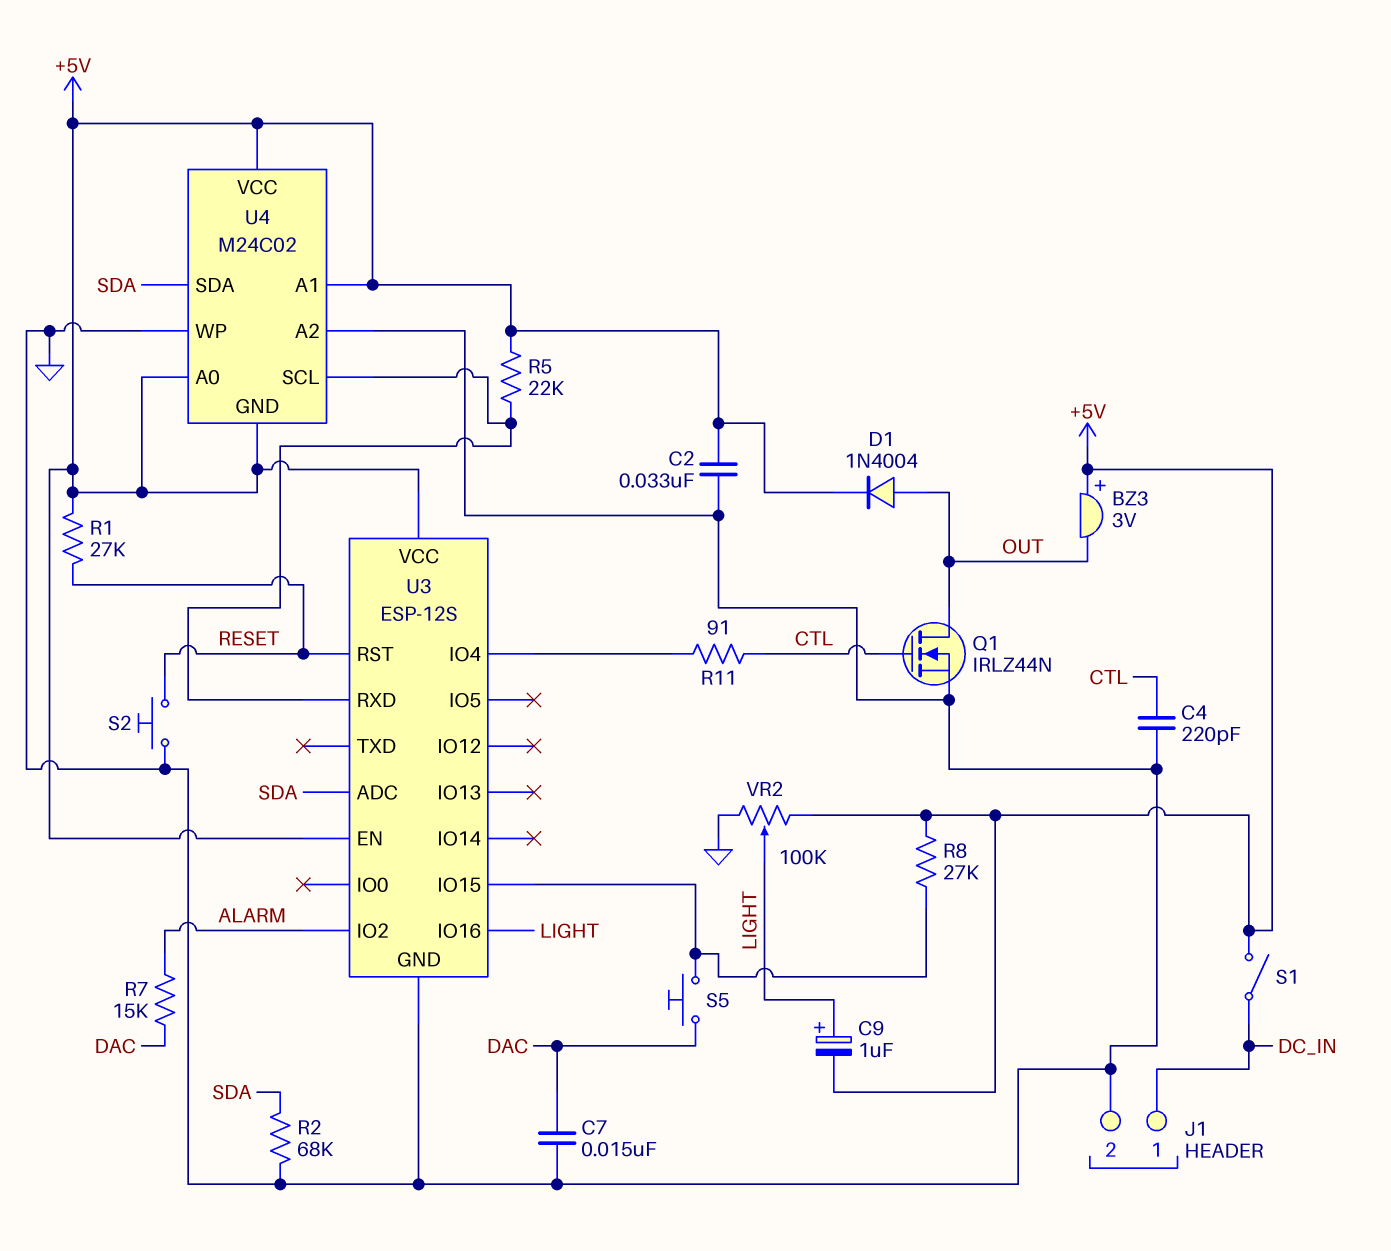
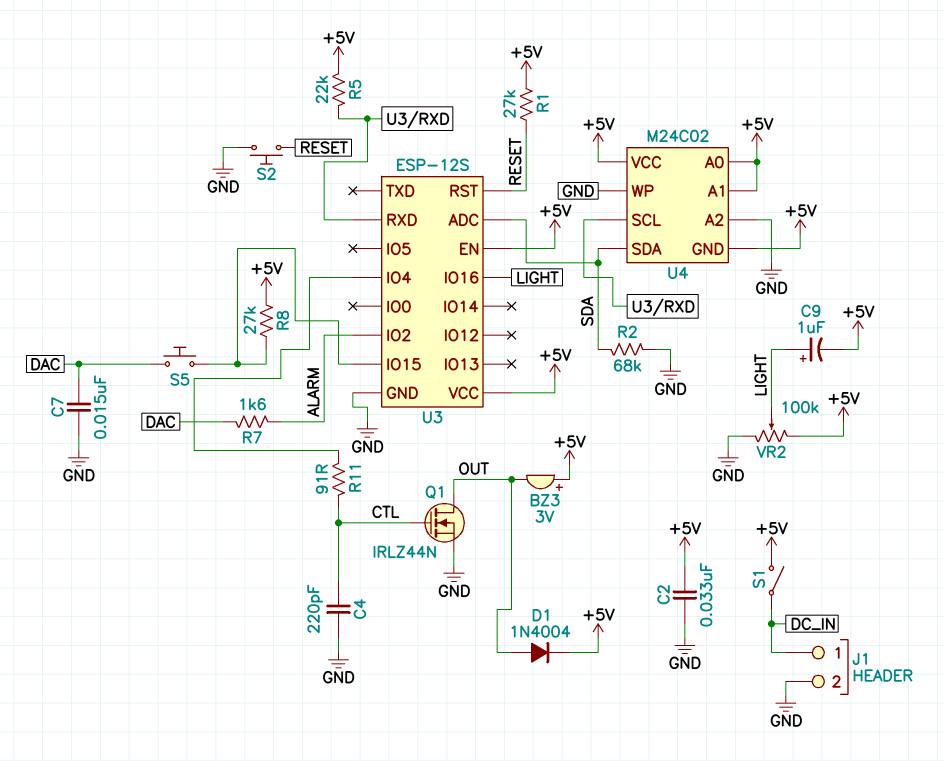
R7: 15k (ALARM, DAC) -> 1.6k (ALARM, DAC)

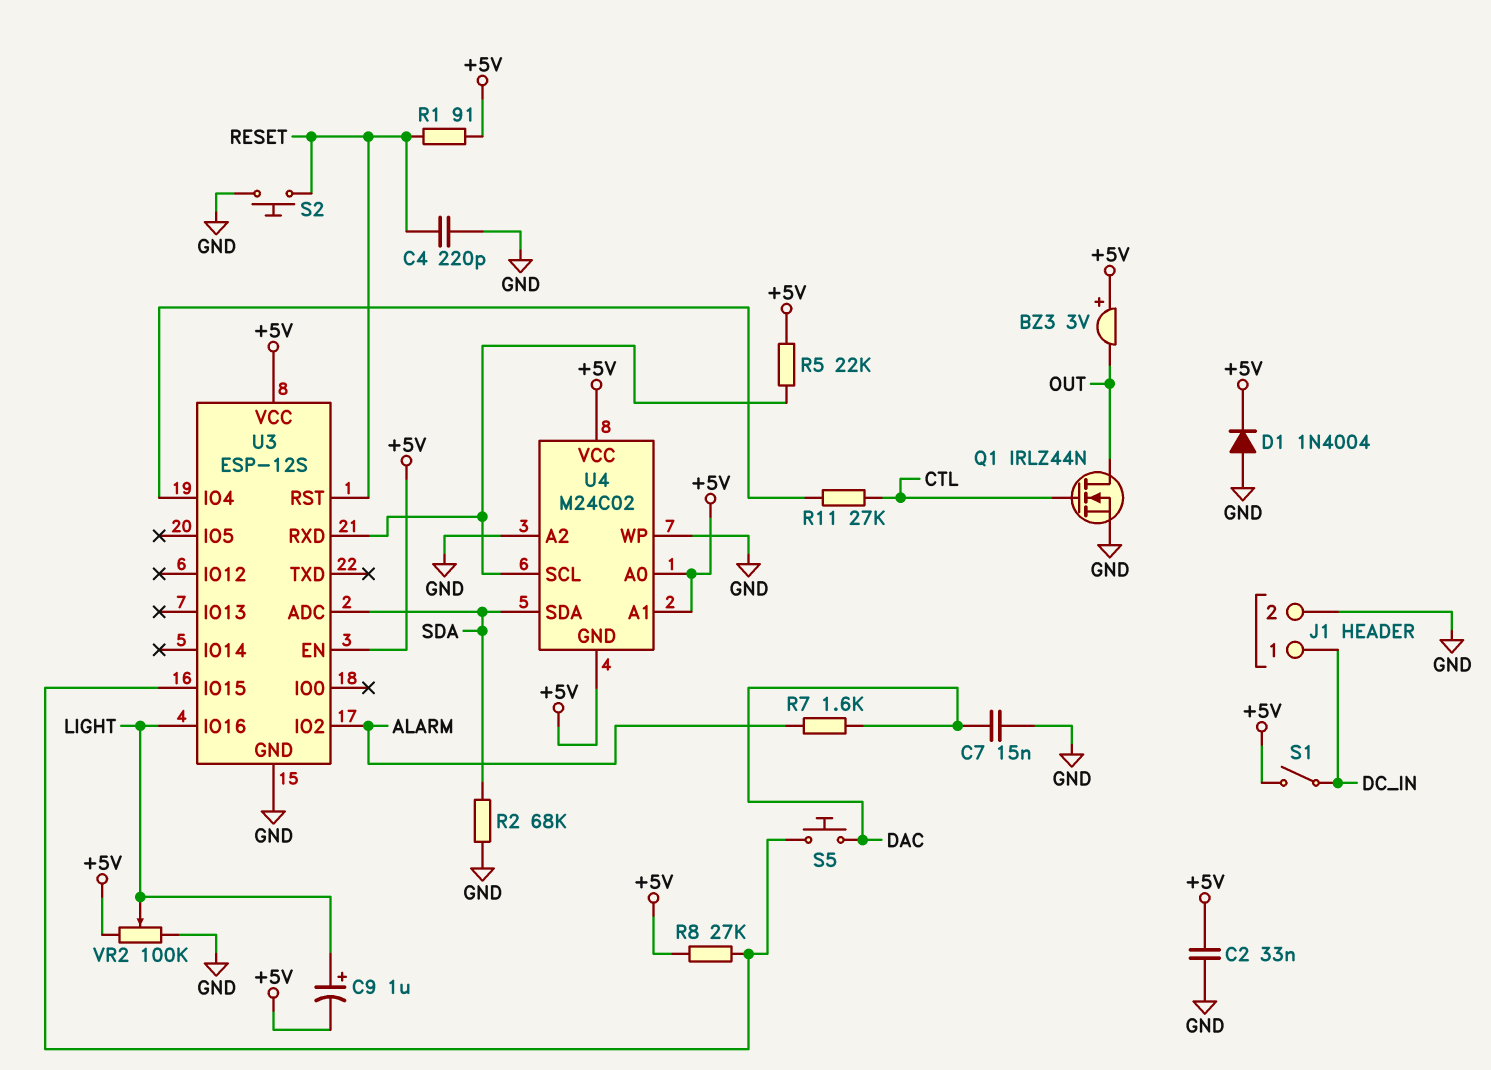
C4: 220pF (CTL, GND) -> 220pF (GND, RESET)
D1: diode 1N4004 (A OUT, K +5V) -> diode 1N4004 (A GND, K +5V)
R1: 27k (+5V, RESET) -> 91 (+5V, RESET)
R11: 91 (CTL, U3/IO4) -> 27k (CTL, U3/IO4)

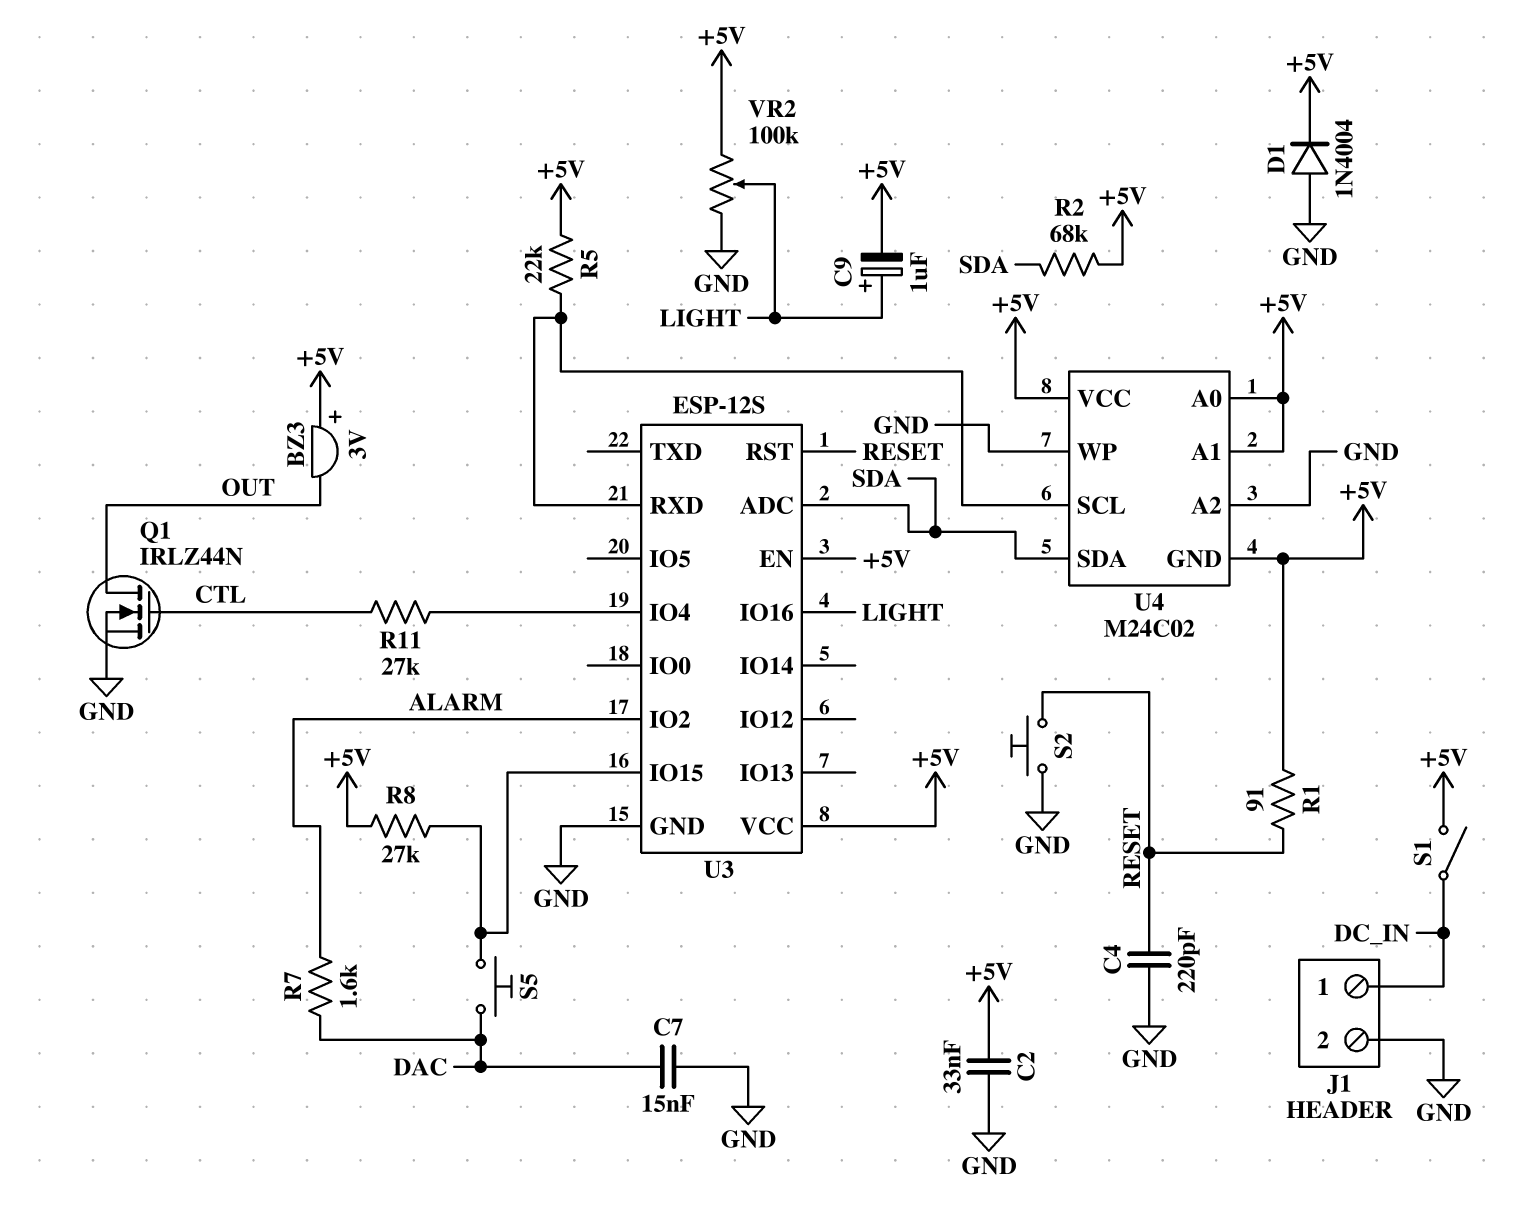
R2: 68k (GND, SDA) -> 68k (+5V, SDA)

